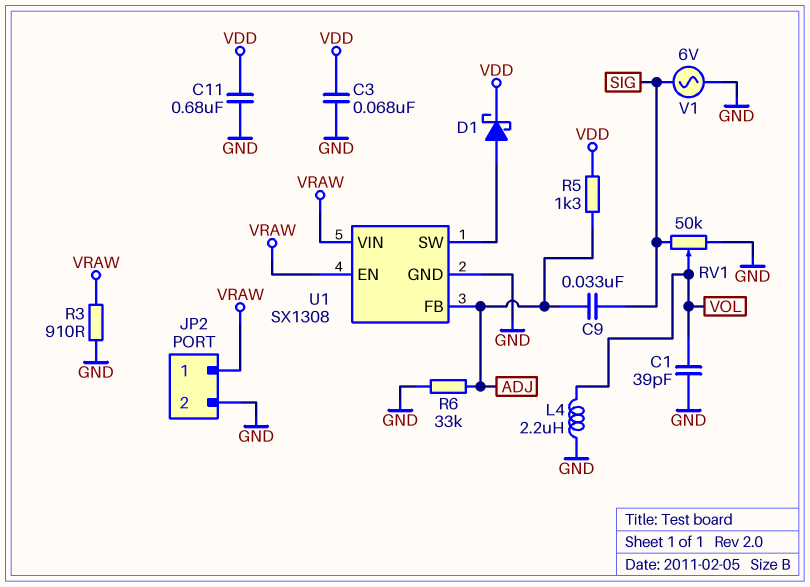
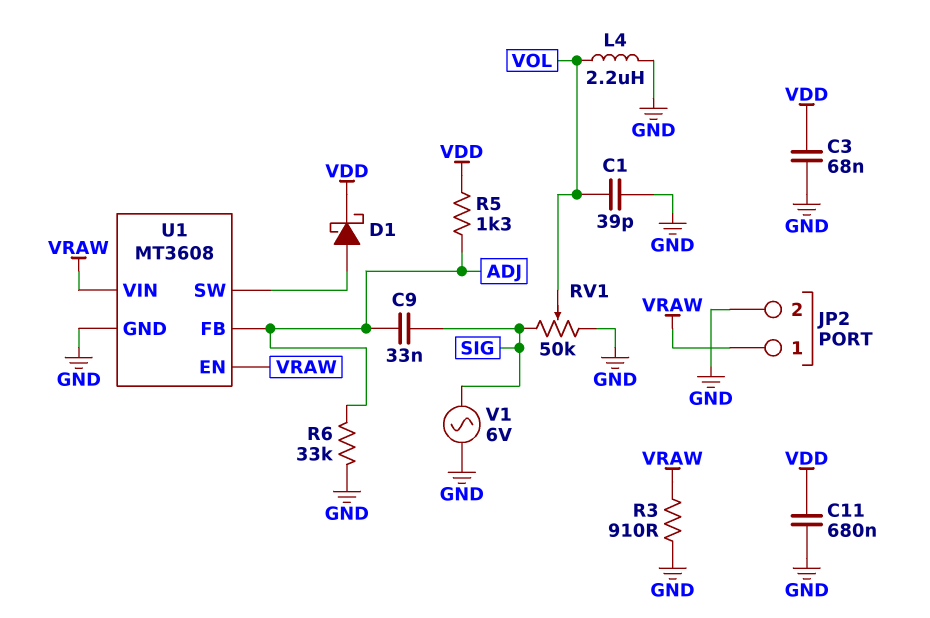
U1: SX1308 -> MT3608

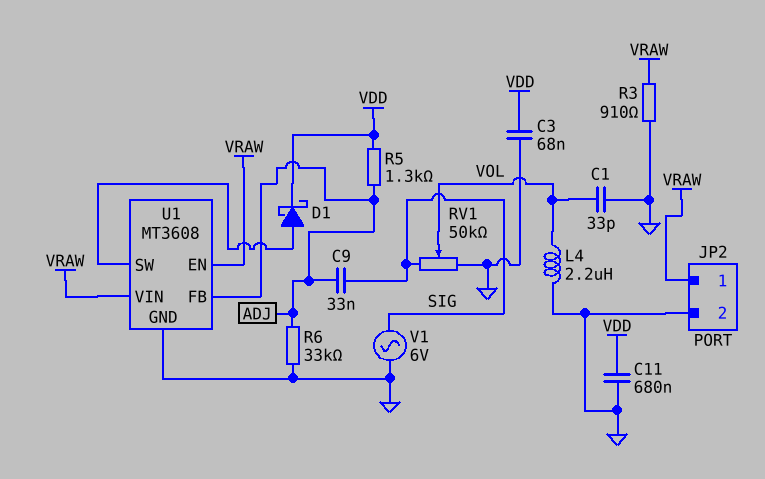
C1: 39pF (GND, VOL) -> 33pF (GND, VOL)

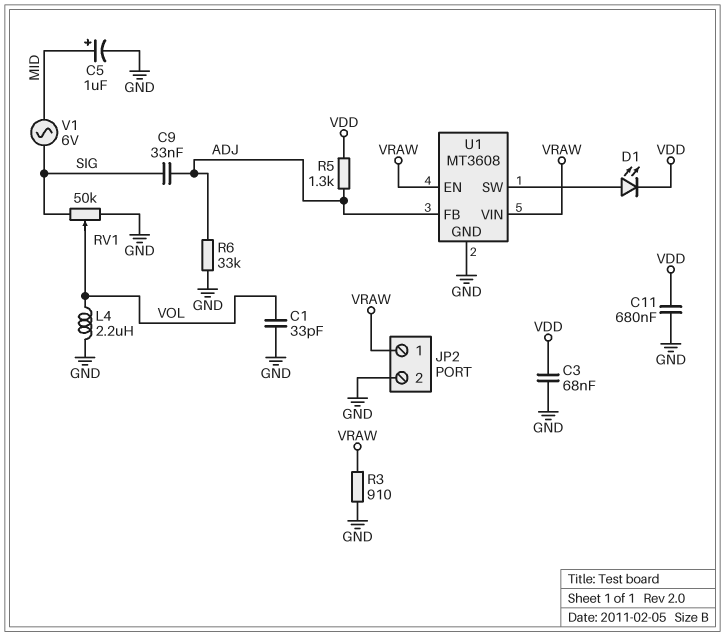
C5: none -> 1uF (plus MID, minus GND)
D1: schottky (A U1/SW, K VDD) -> LED (A U1/SW, K VDD)
V1: AC 6V (GND, SIG) -> AC 6V (MID, SIG)

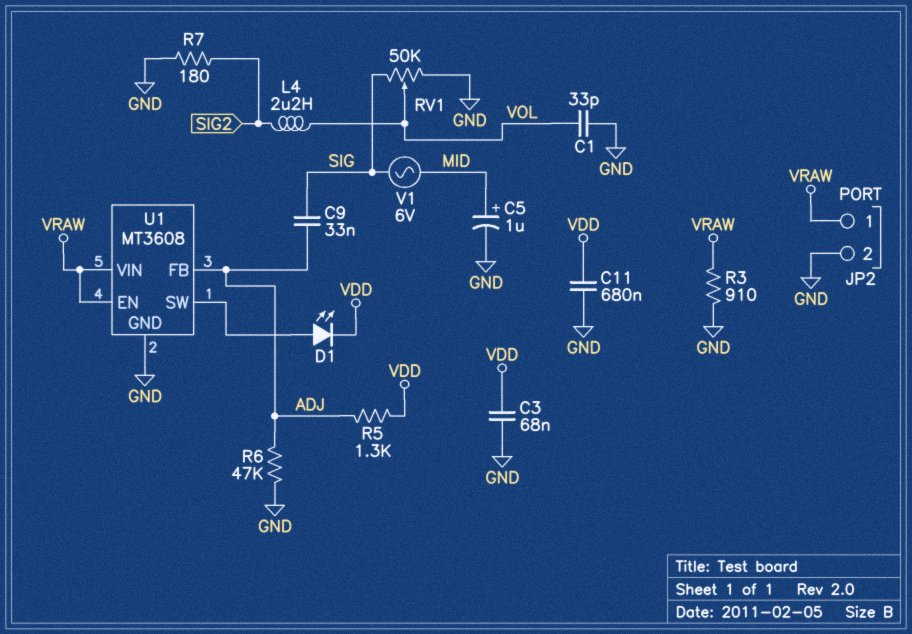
L4: 2.2uH (GND, VOL) -> 2.2uH (SIG2, VOL)
R6: 33k (ADJ, GND) -> 47k (ADJ, GND)
R7: none -> 180 (GND, SIG2)

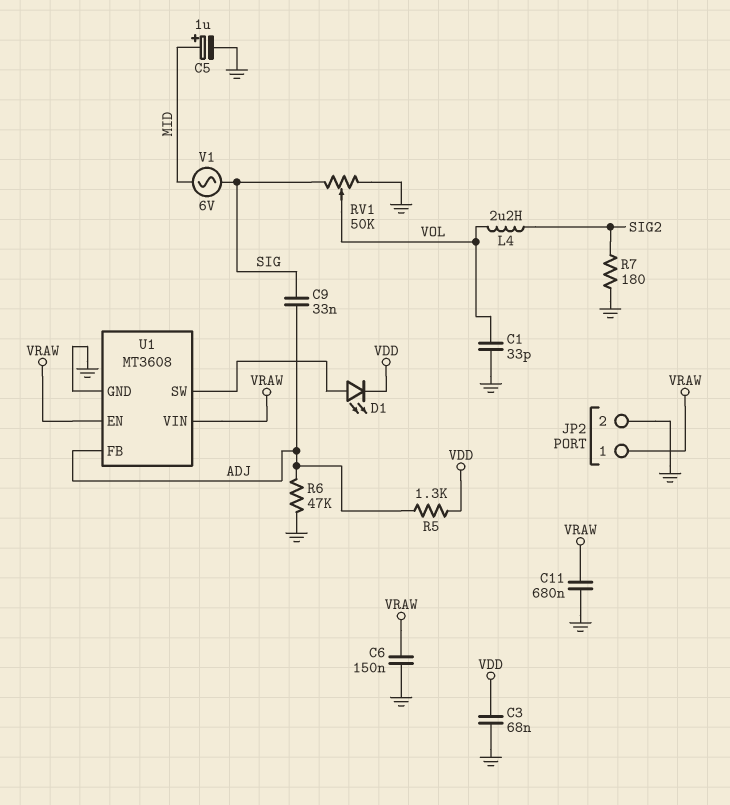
C6: none -> 150nF (GND, VRAW)
C11: 680nF (GND, VDD) -> 680nF (GND, VRAW)
R3: 910 (GND, VRAW) -> none

